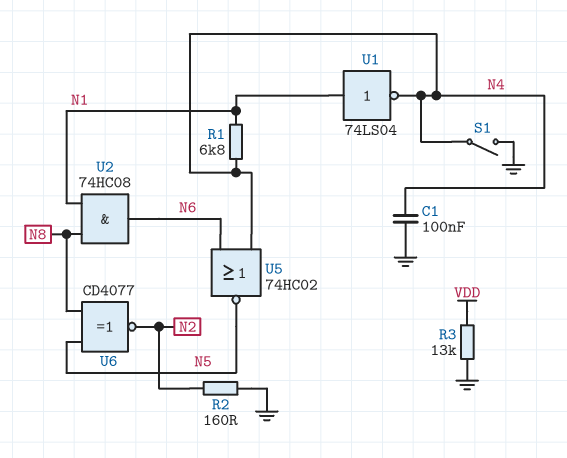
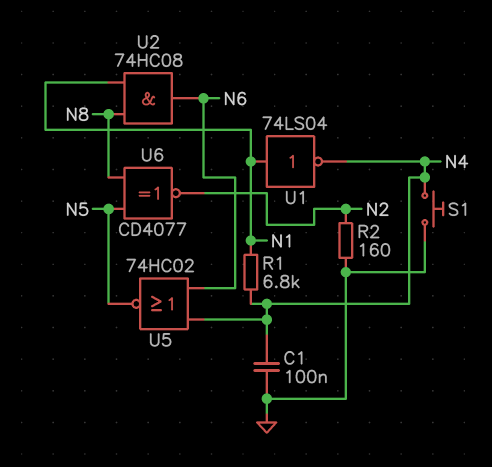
R3: 13k (GND, VDD) -> none
S1: switch (GND, N4) -> button (GND, N4)

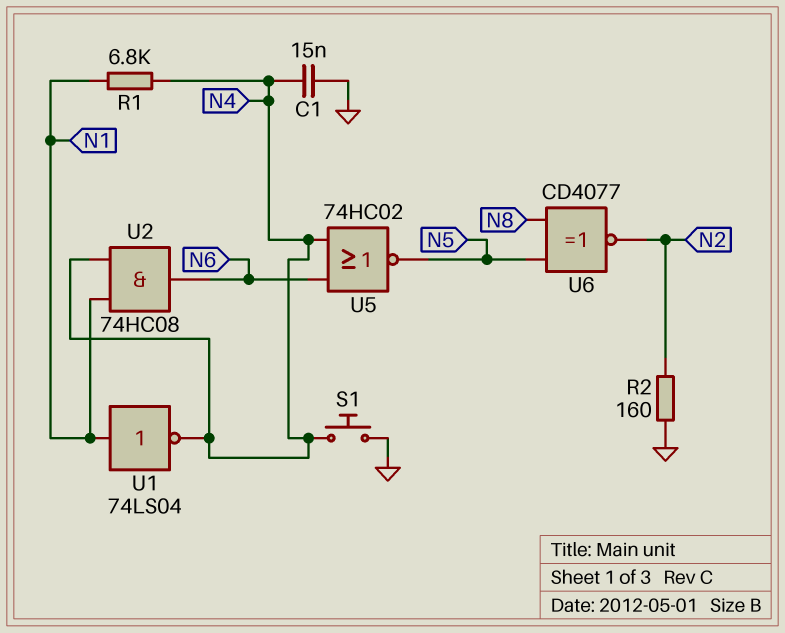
C1: 100nF (GND, N4) -> 15nF (GND, N4)
U2: AND 74HC08 (in N1, in N8, out N6) -> AND 74HC08 (in N1, in N4, out N6)

